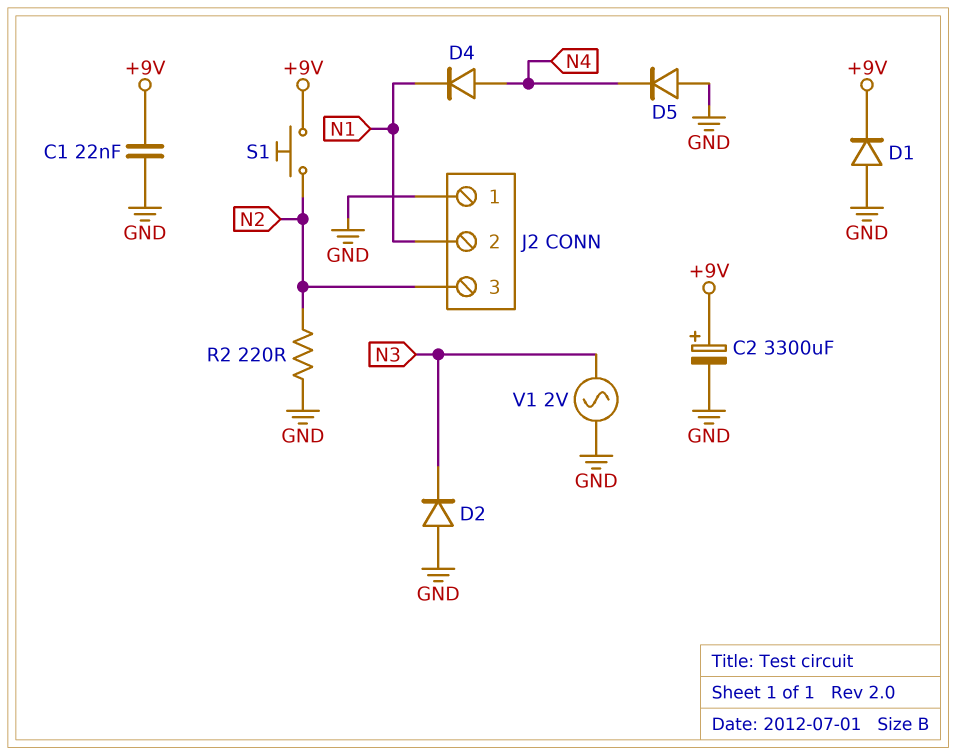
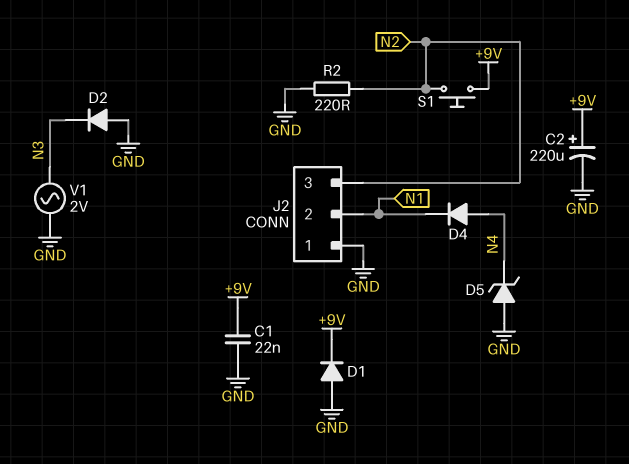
C2: 3300uF (plus +9V, minus GND) -> 220uF (plus +9V, minus GND)
D5: diode (A GND, K N4) -> zener (A GND, K N4)

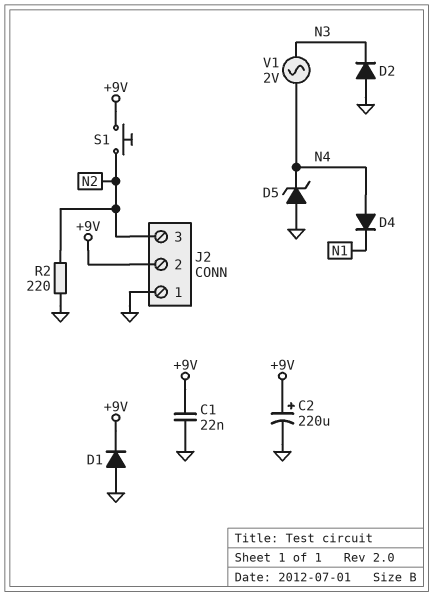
J2 pin 2: N1 -> +9V
V1: AC 2V (GND, N3) -> AC 2V (N3, N4)

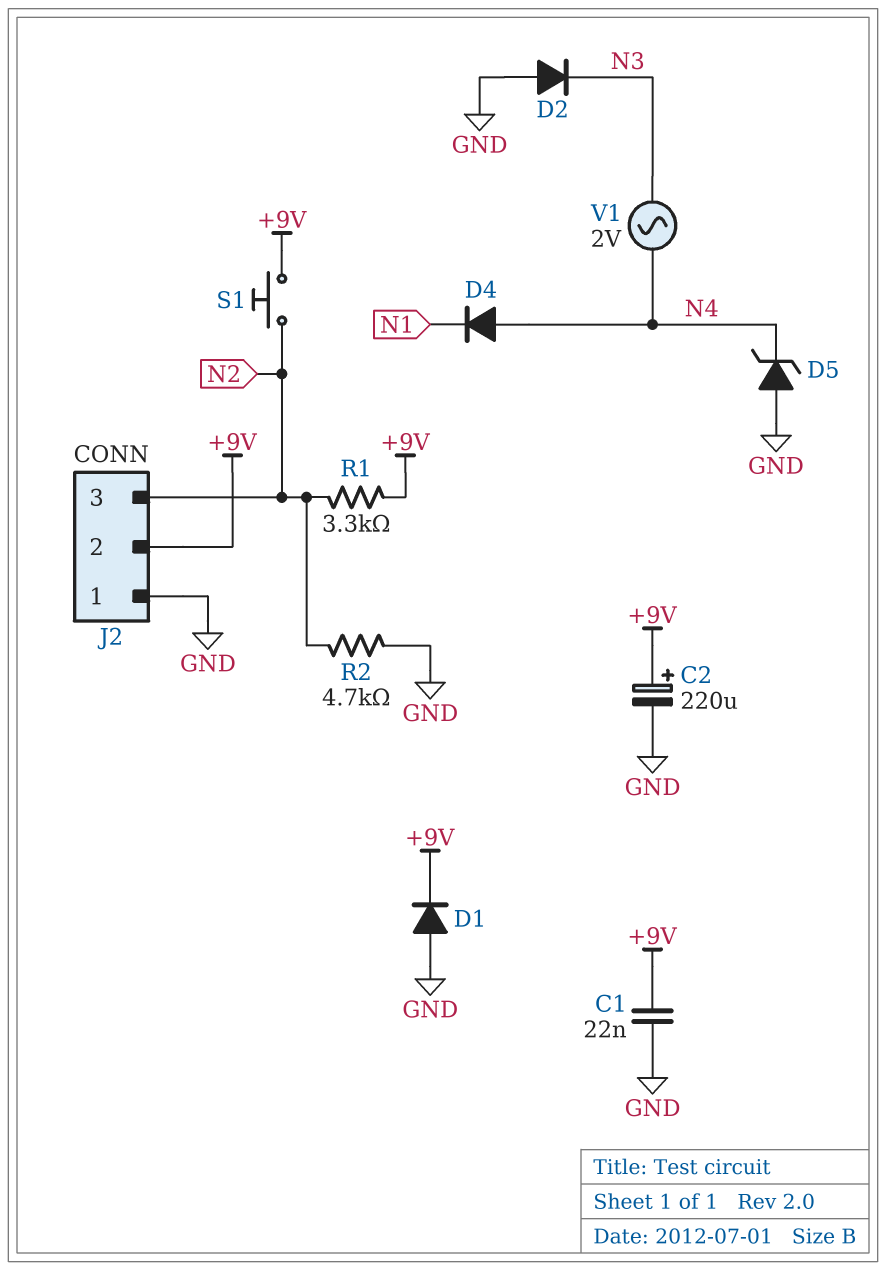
R1: none -> 3.3k (+9V, N2)
R2: 220 (GND, N2) -> 4.7k (GND, N2)

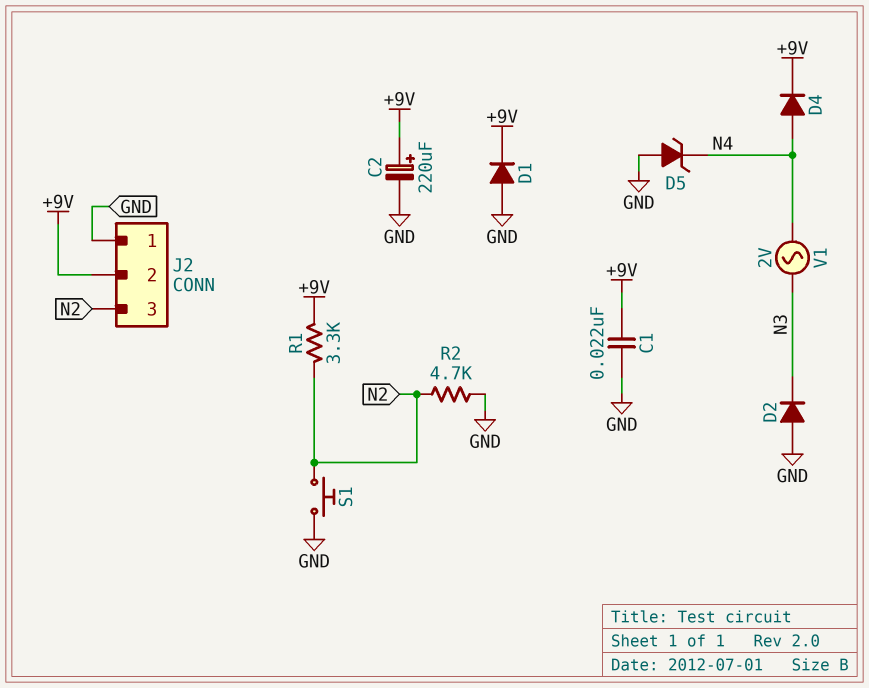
D4: diode (A N4, K N1) -> diode (A N4, K +9V)
S1: button (+9V, N2) -> button (GND, N2)

